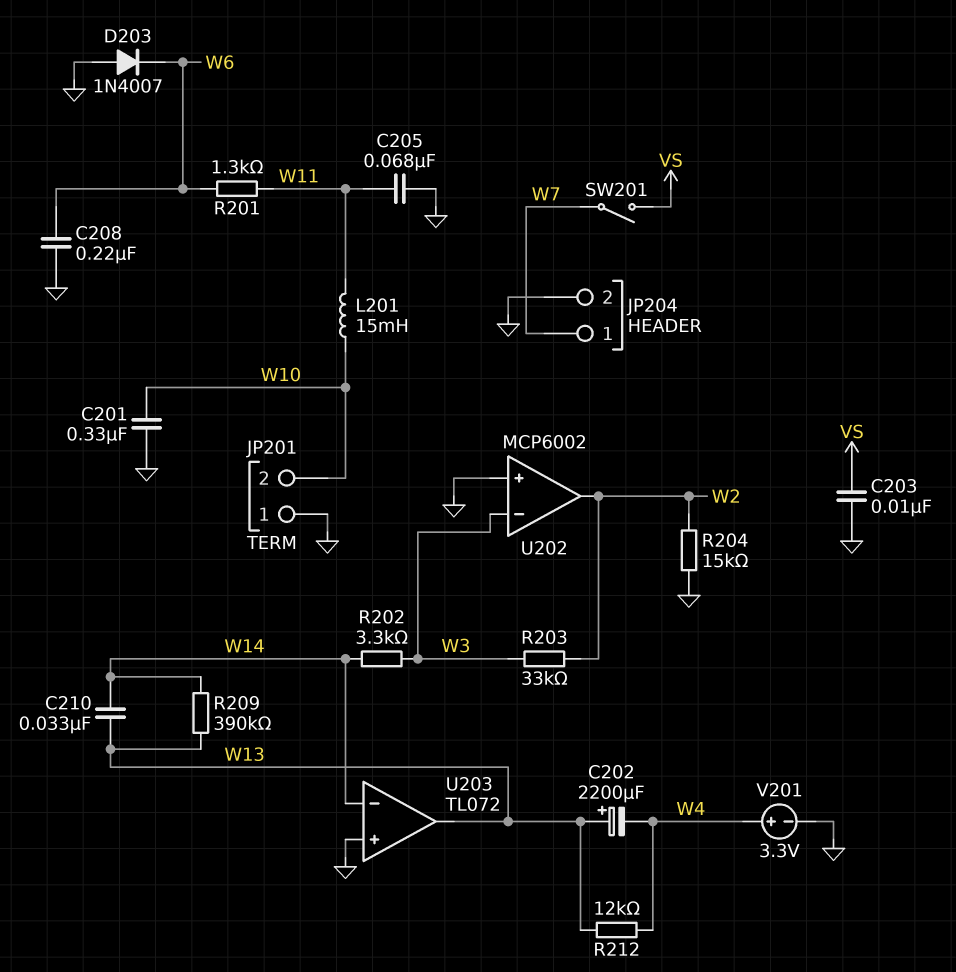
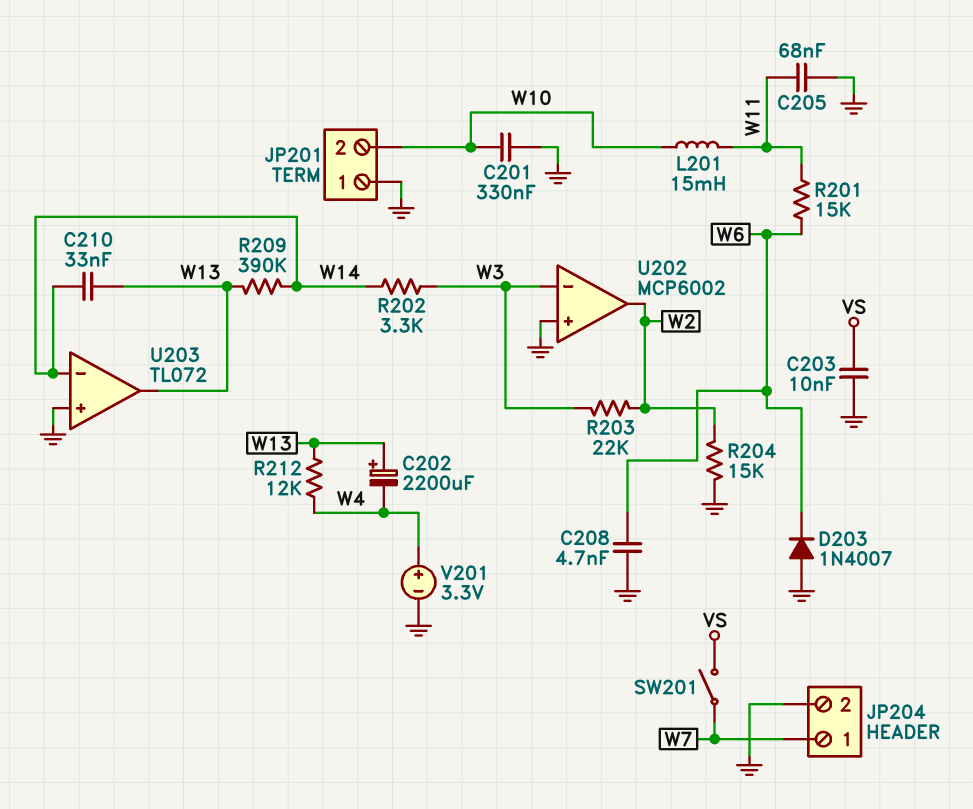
C208: 220nF (GND, W6) -> 4.7nF (GND, W6)
R201: 1.3k (W6, W11) -> 15k (W6, W11)
R203: 33k (W2, W3) -> 22k (W2, W3)

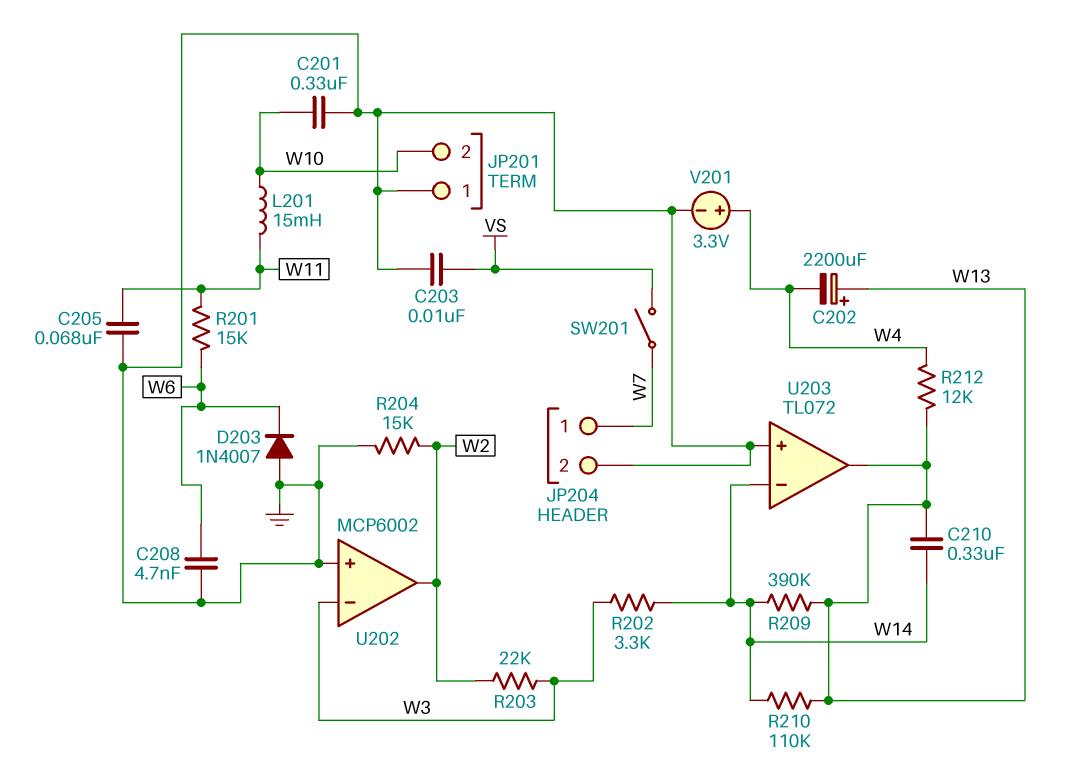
C210: 33nF (W13, W14) -> 330nF (W13, W14)
R210: none -> 110k (W13, W14)

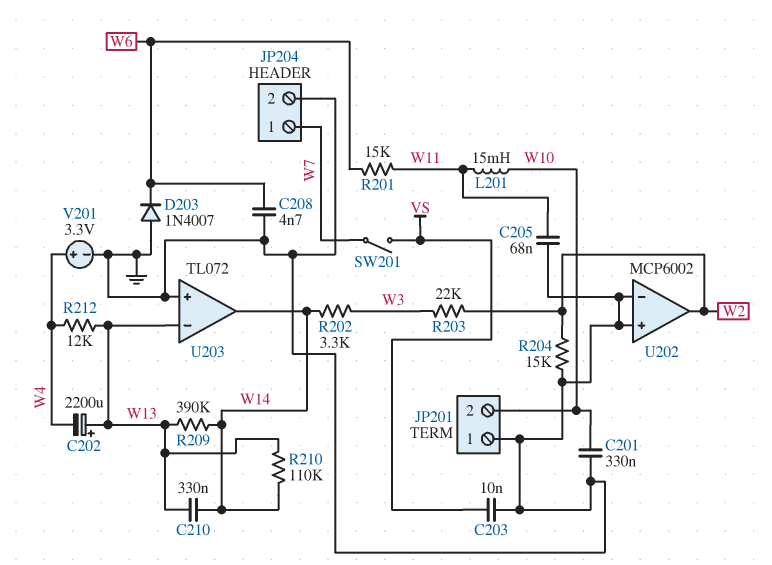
U202 pin in-: W3 -> GND
U203 pin in-: W14 -> W13
U203 pin out: W13 -> W14

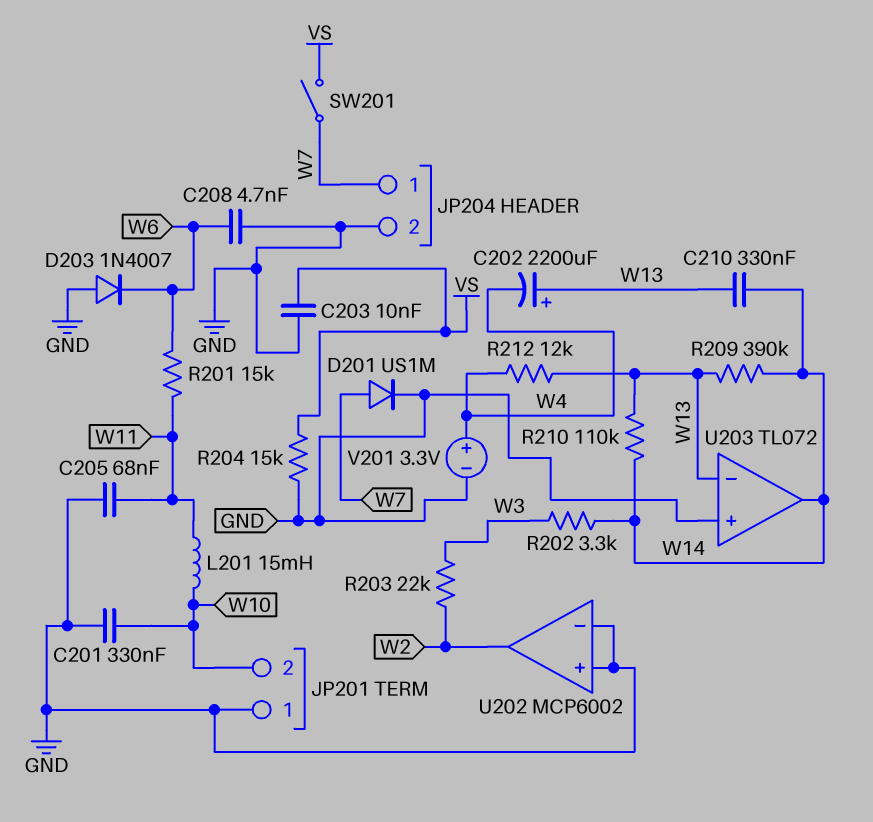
D201: none -> diode US1M (A W7, K GND)
R204: 15k (GND, W2) -> 15k (GND, VS)

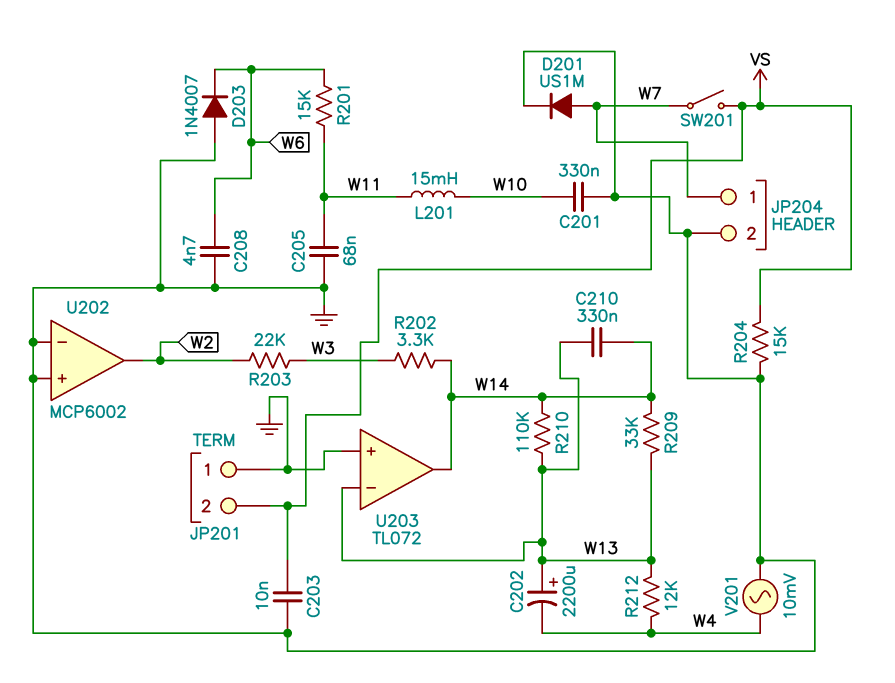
JP201 pin 2: W10 -> VS
R209: 390k (W13, W14) -> 33k (W13, W14)
V201: 3.3V (plus W4, minus GND) -> AC 10mV (GND, W4)

